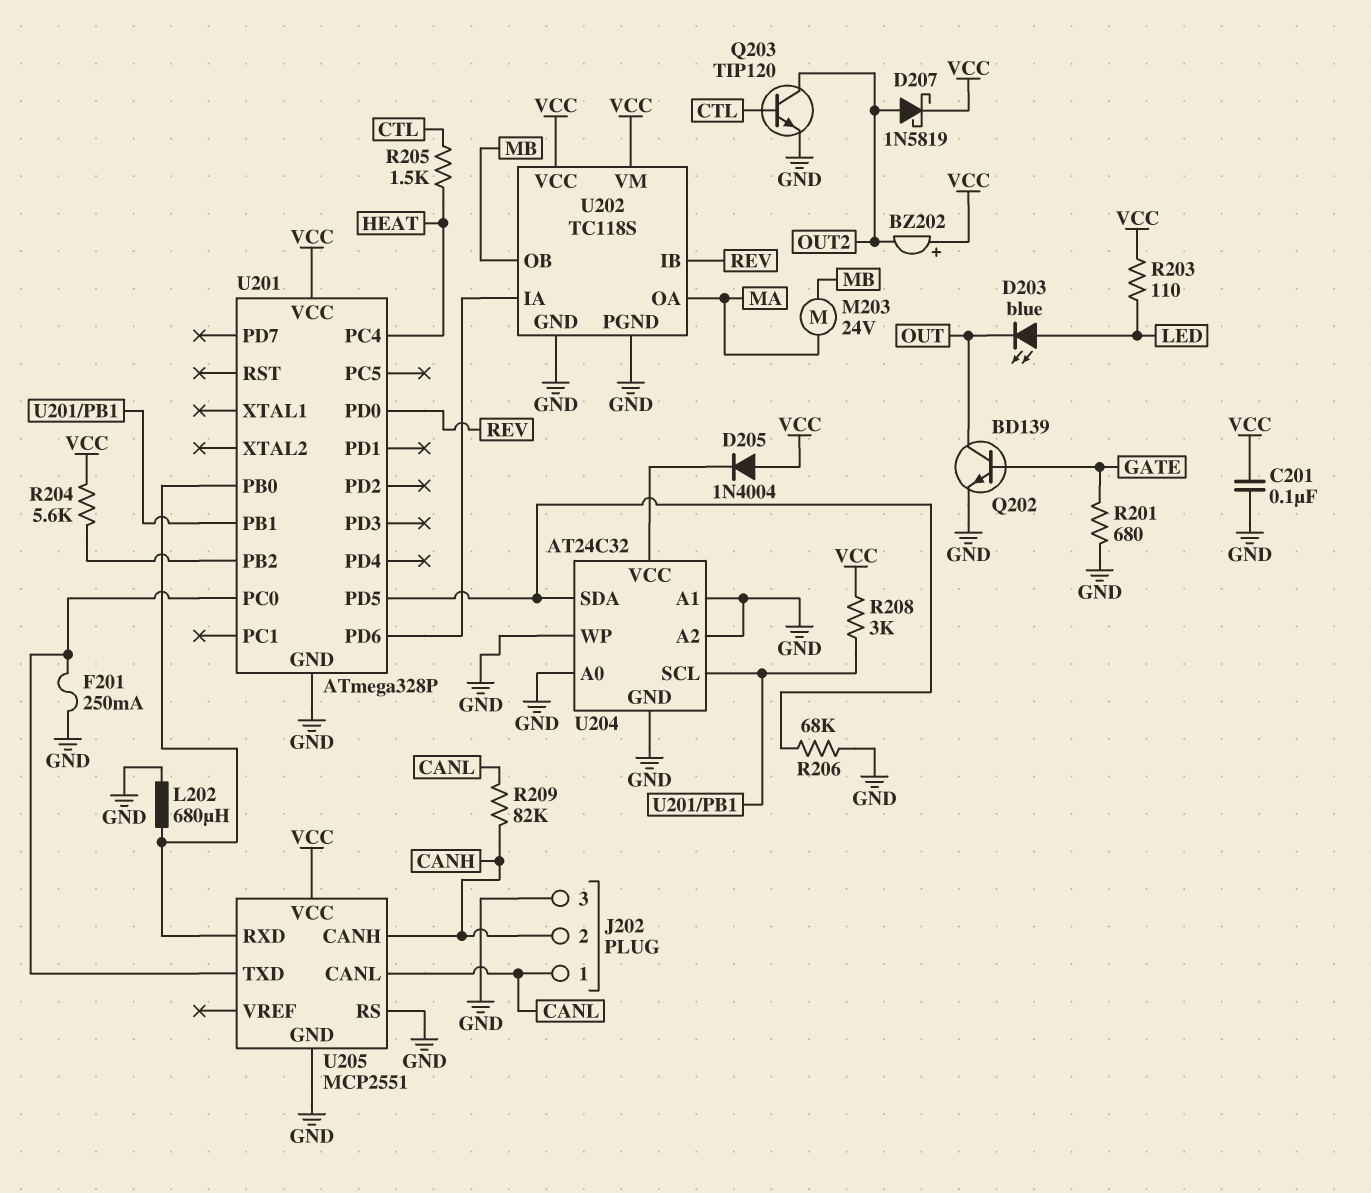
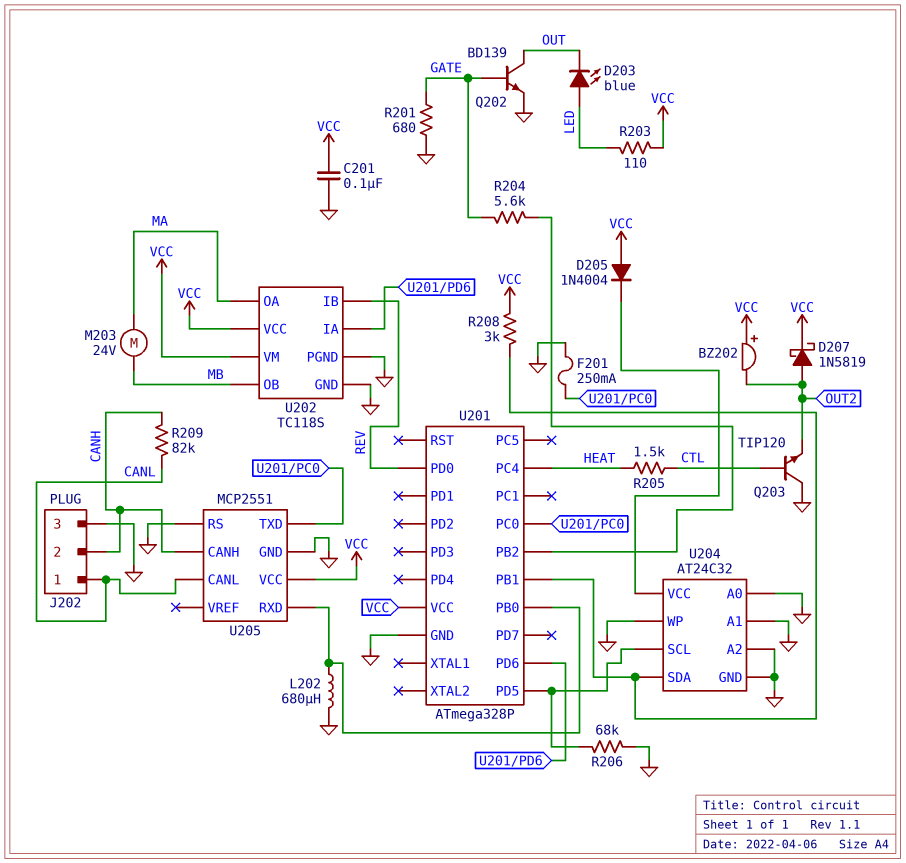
Q203: NPN TIP120 (B CTL, C OUT2, E GND) -> NPN TIP120 (B CTL, C GND, E OUT2)
R204: 5.6k (U201/PB2, VCC) -> 5.6k (GATE, U201/PB2)
U204 pin SCL: U201/PB1 -> U201/PD5
U204 pin SDA: U201/PD5 -> U201/PB1

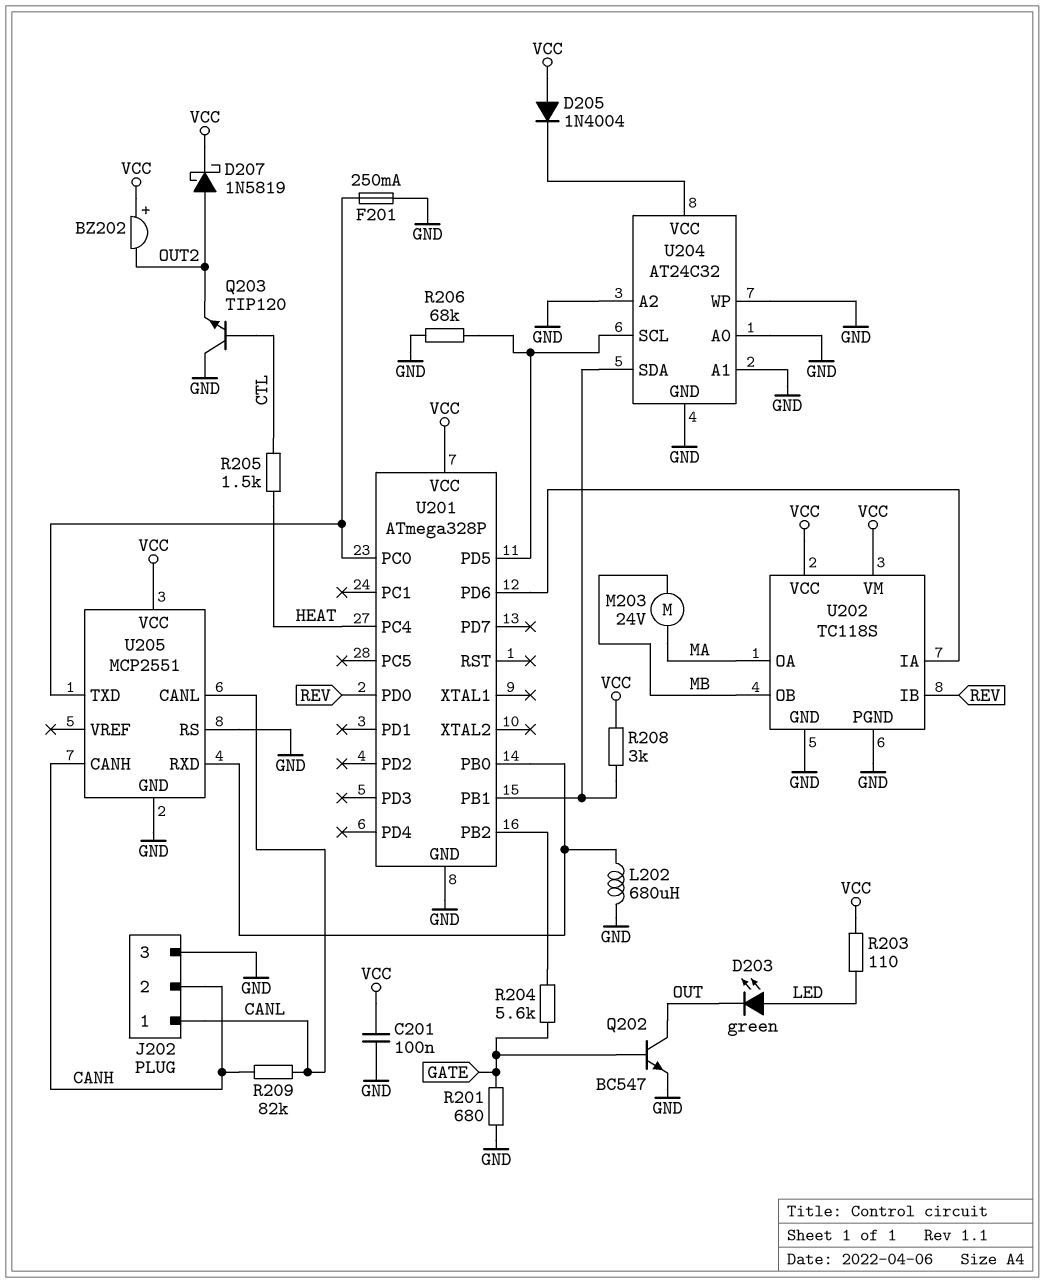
D203: LED blue (A LED, K OUT) -> LED green (A LED, K OUT)
Q202: NPN BD139 (B GATE, C OUT, E GND) -> NPN BC547 (B GATE, C OUT, E GND)

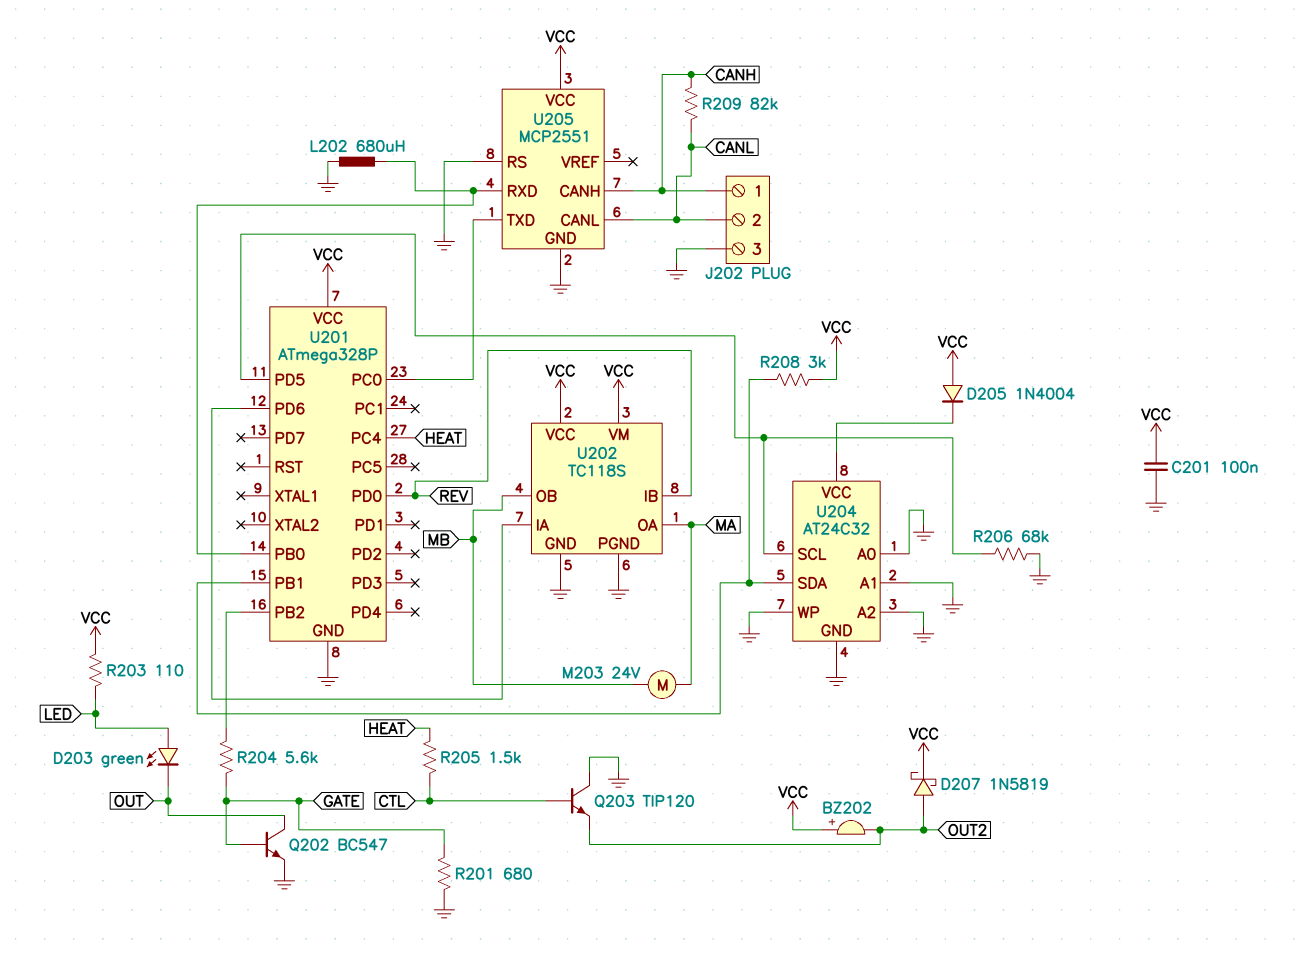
F201: 250mA (GND, U201/PC0) -> none
J202 pin 1: CANL -> CANH
J202 pin 2: CANH -> CANL

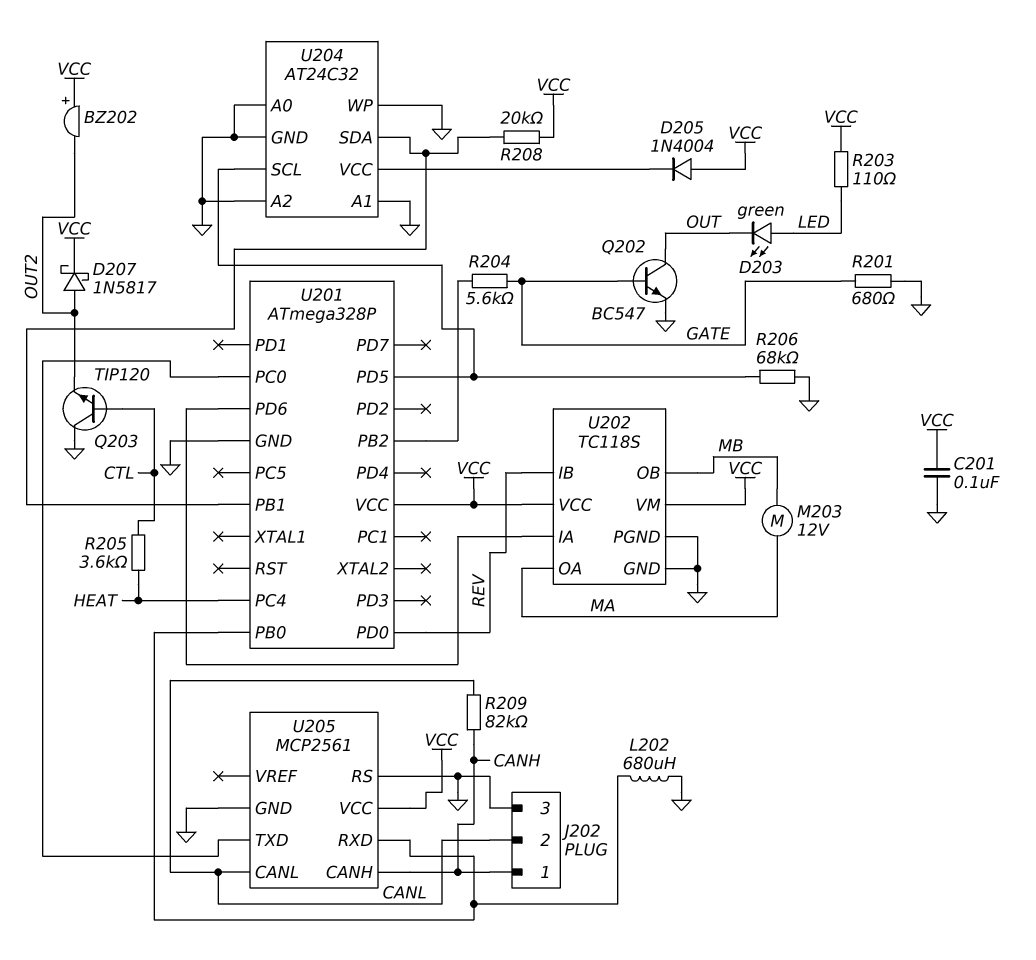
D207: schottky 1N5819 (A OUT2, K VCC) -> schottky 1N5817 (A OUT2, K VCC)
M203: motor 24V (MA, MB) -> motor 12V (MA, MB)
R205: 1.5k (CTL, HEAT) -> 3.6k (CTL, HEAT)
R208: 3k (U201/PB1, VCC) -> 20k (U201/PB1, VCC)
U205: MCP2551 -> MCP2561

